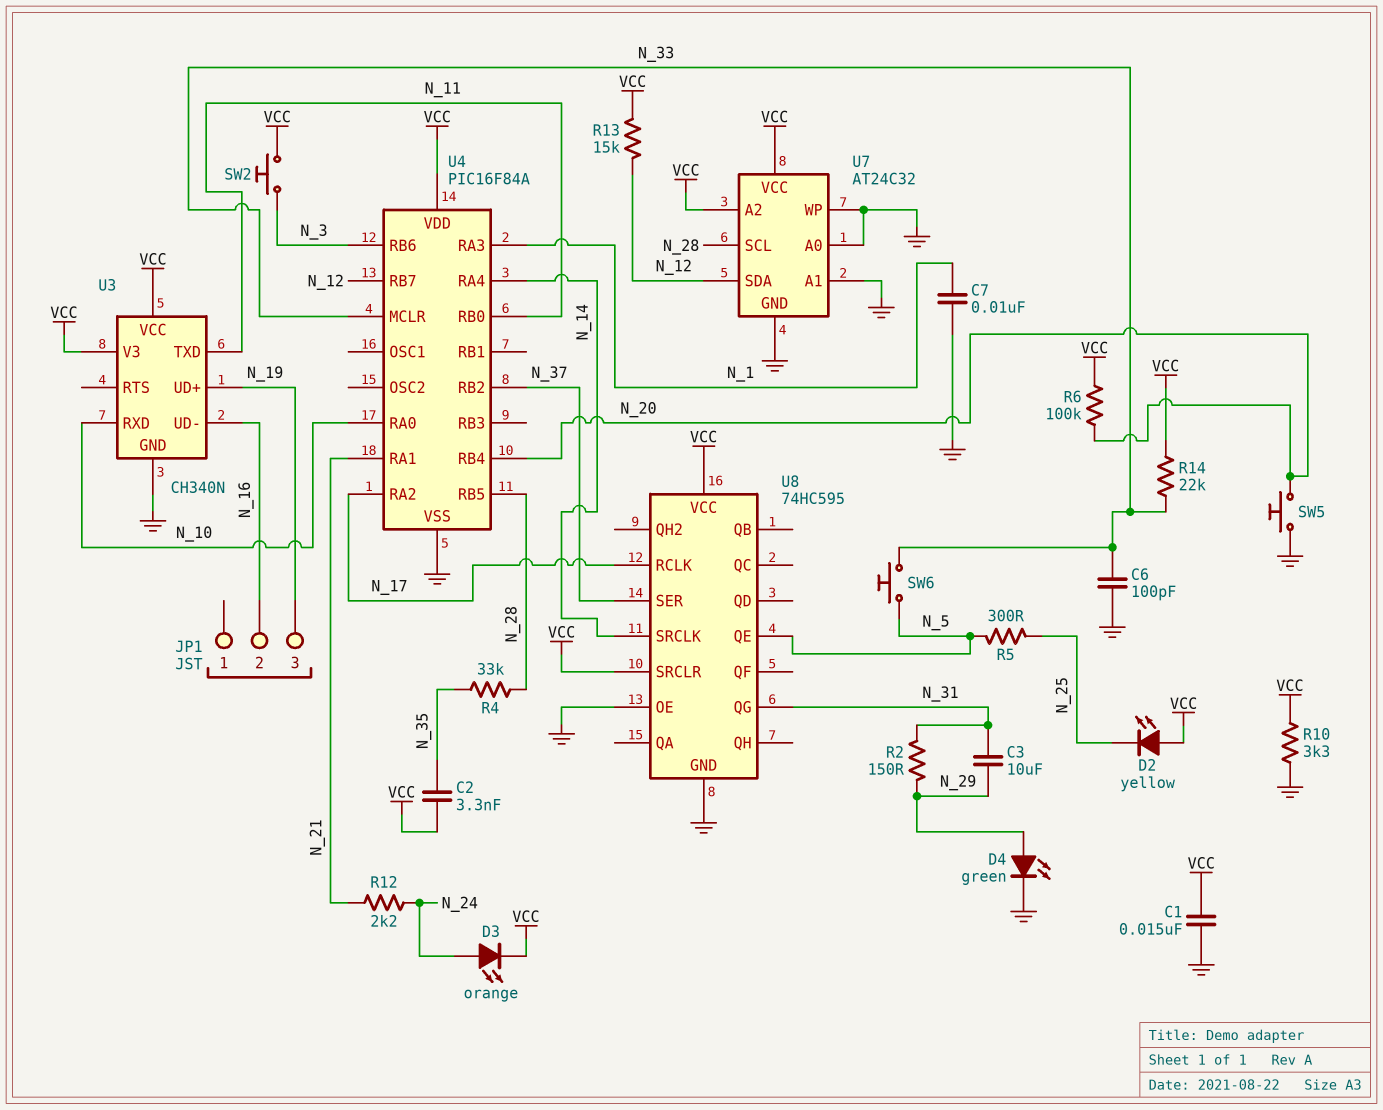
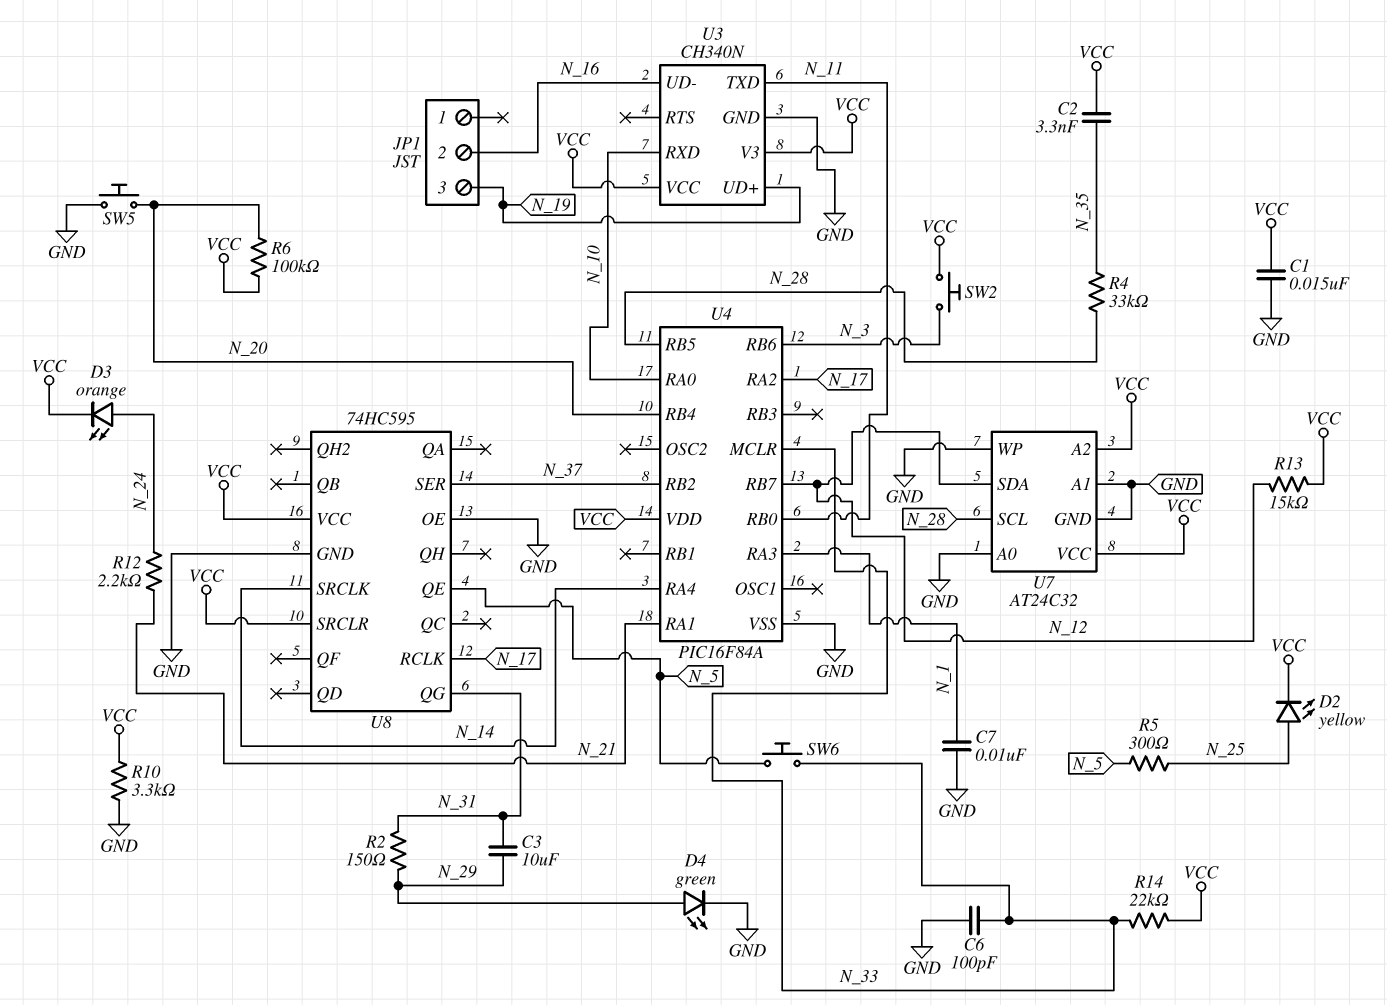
D2: LED yellow (A VCC, K N_25) -> LED yellow (A N_25, K VCC)

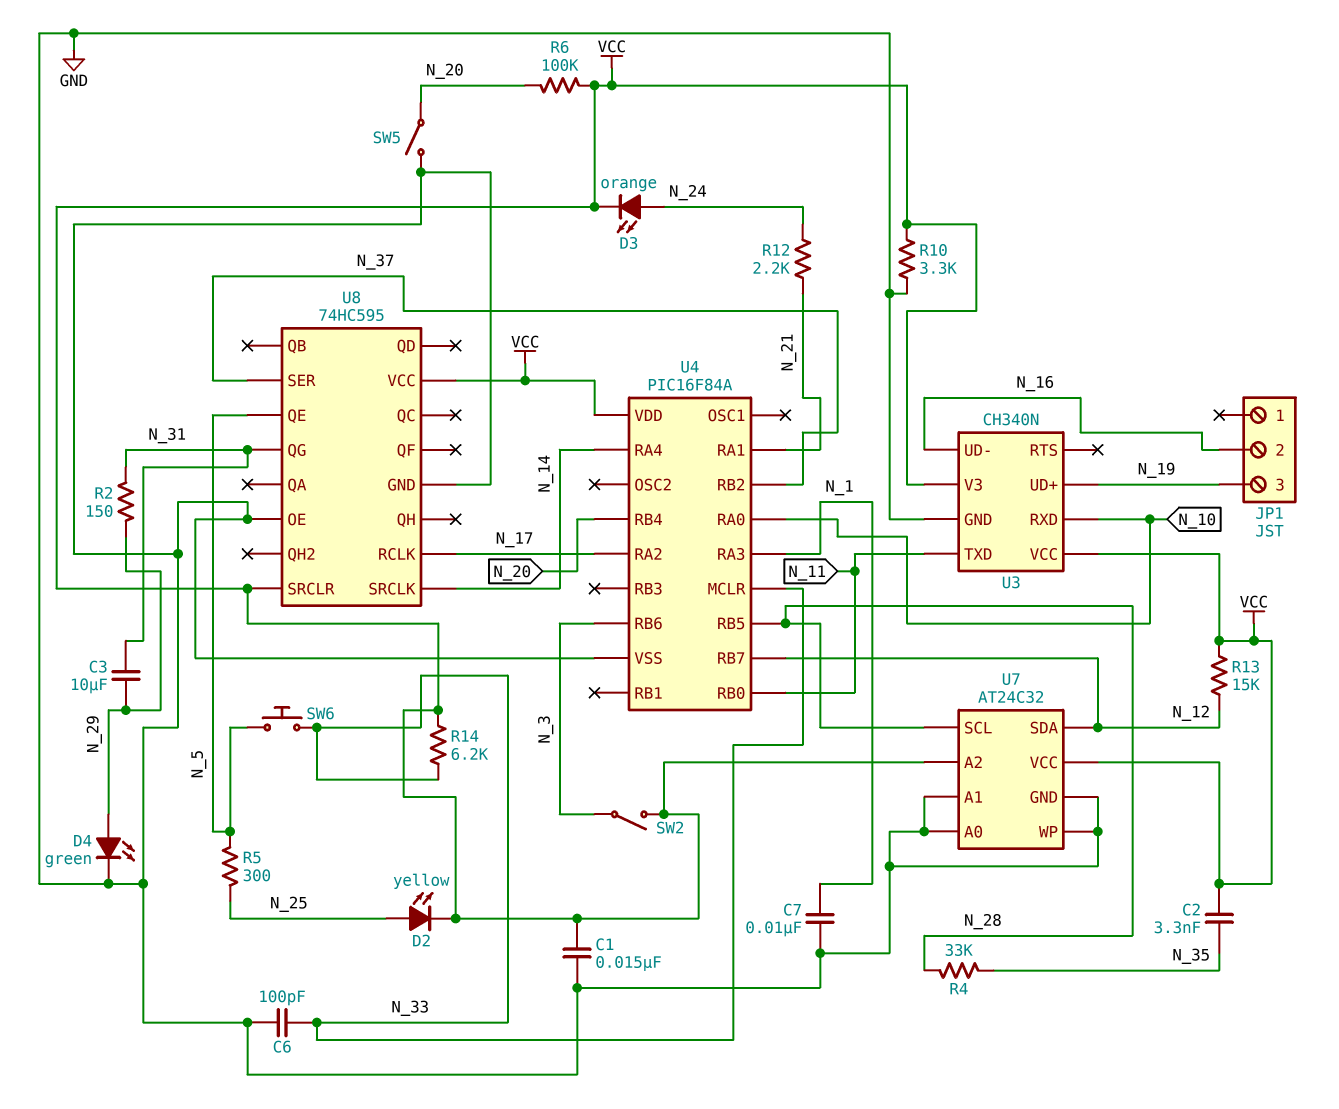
R14: 22k (N_33, VCC) -> 6.2k (N_33, VCC)
SW2: button (N_3, VCC) -> switch (N_3, VCC)
SW5: button (GND, N_20) -> switch (GND, N_20)

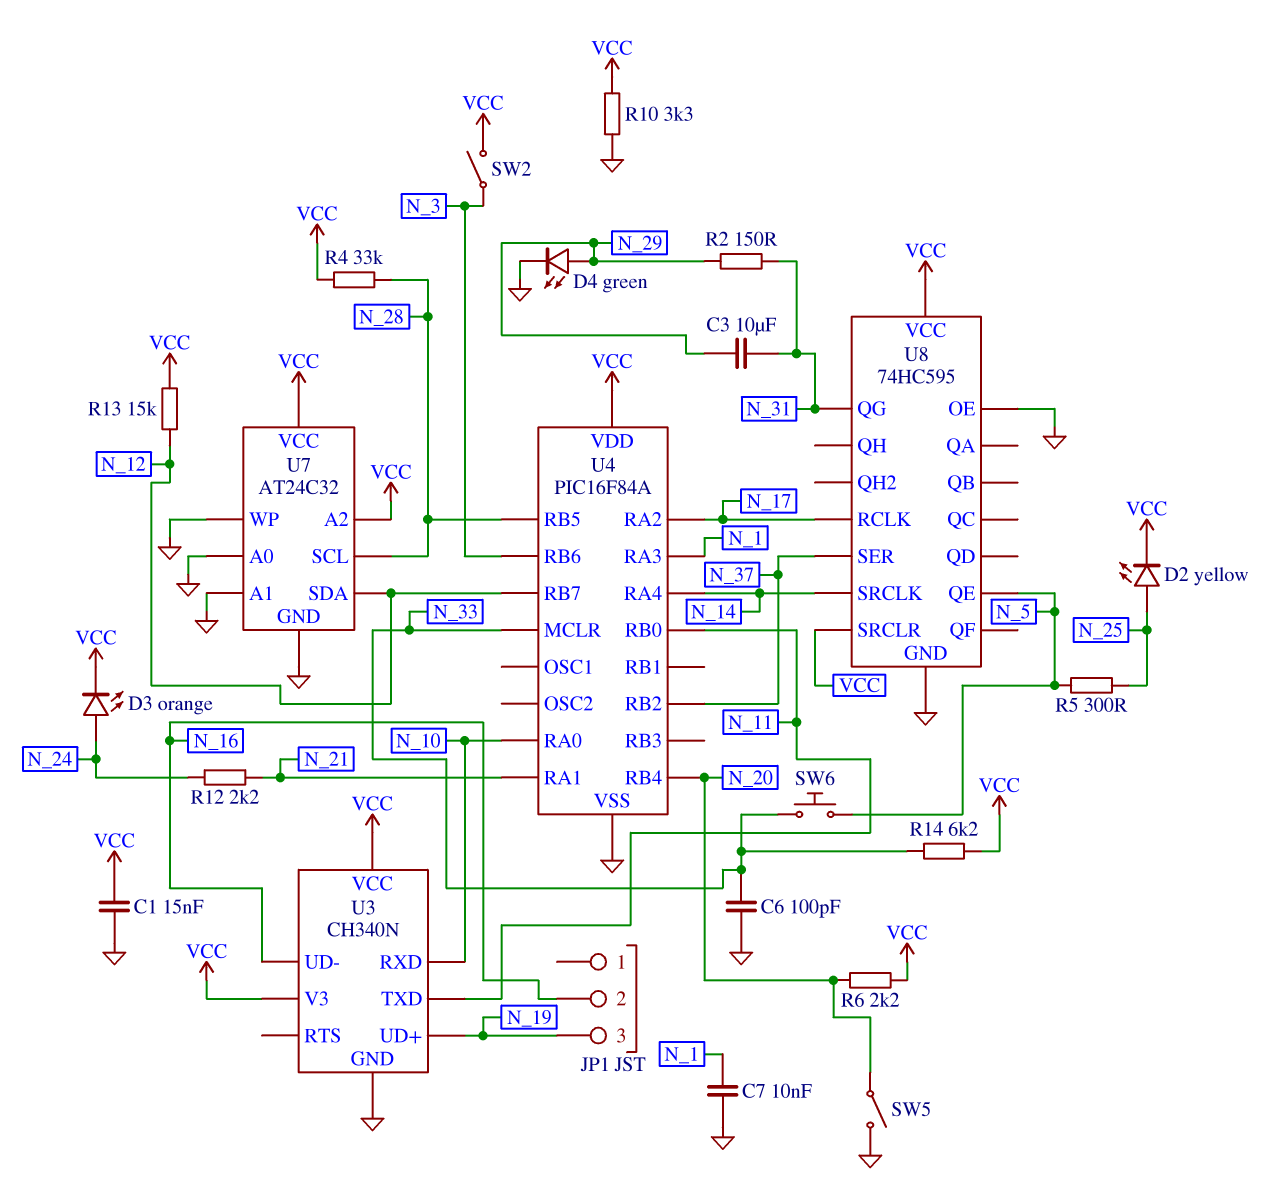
C2: 3.3nF (N_35, VCC) -> none
R4: 33k (N_28, N_35) -> 33k (N_28, VCC)
R6: 100k (N_20, VCC) -> 2.2k (N_20, VCC)

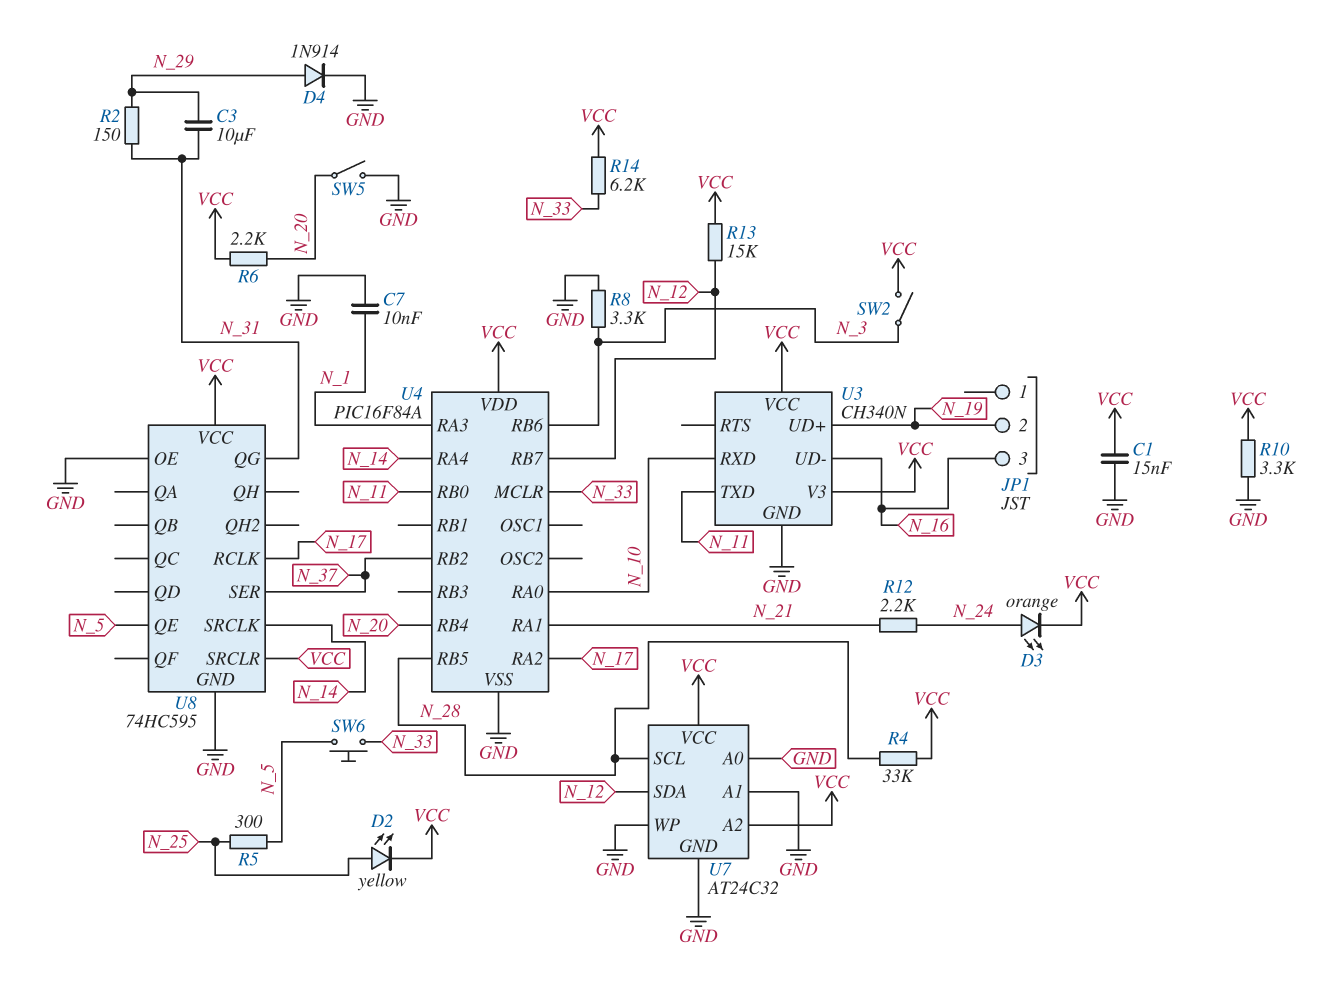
C6: 100pF (GND, N_33) -> none
D4: LED green (A N_29, K GND) -> diode 1N914 (A N_29, K GND)
JP1 pin 2: N_16 -> N_19
JP1 pin 3: N_19 -> N_16
R8: none -> 3.3k (GND, N_3)

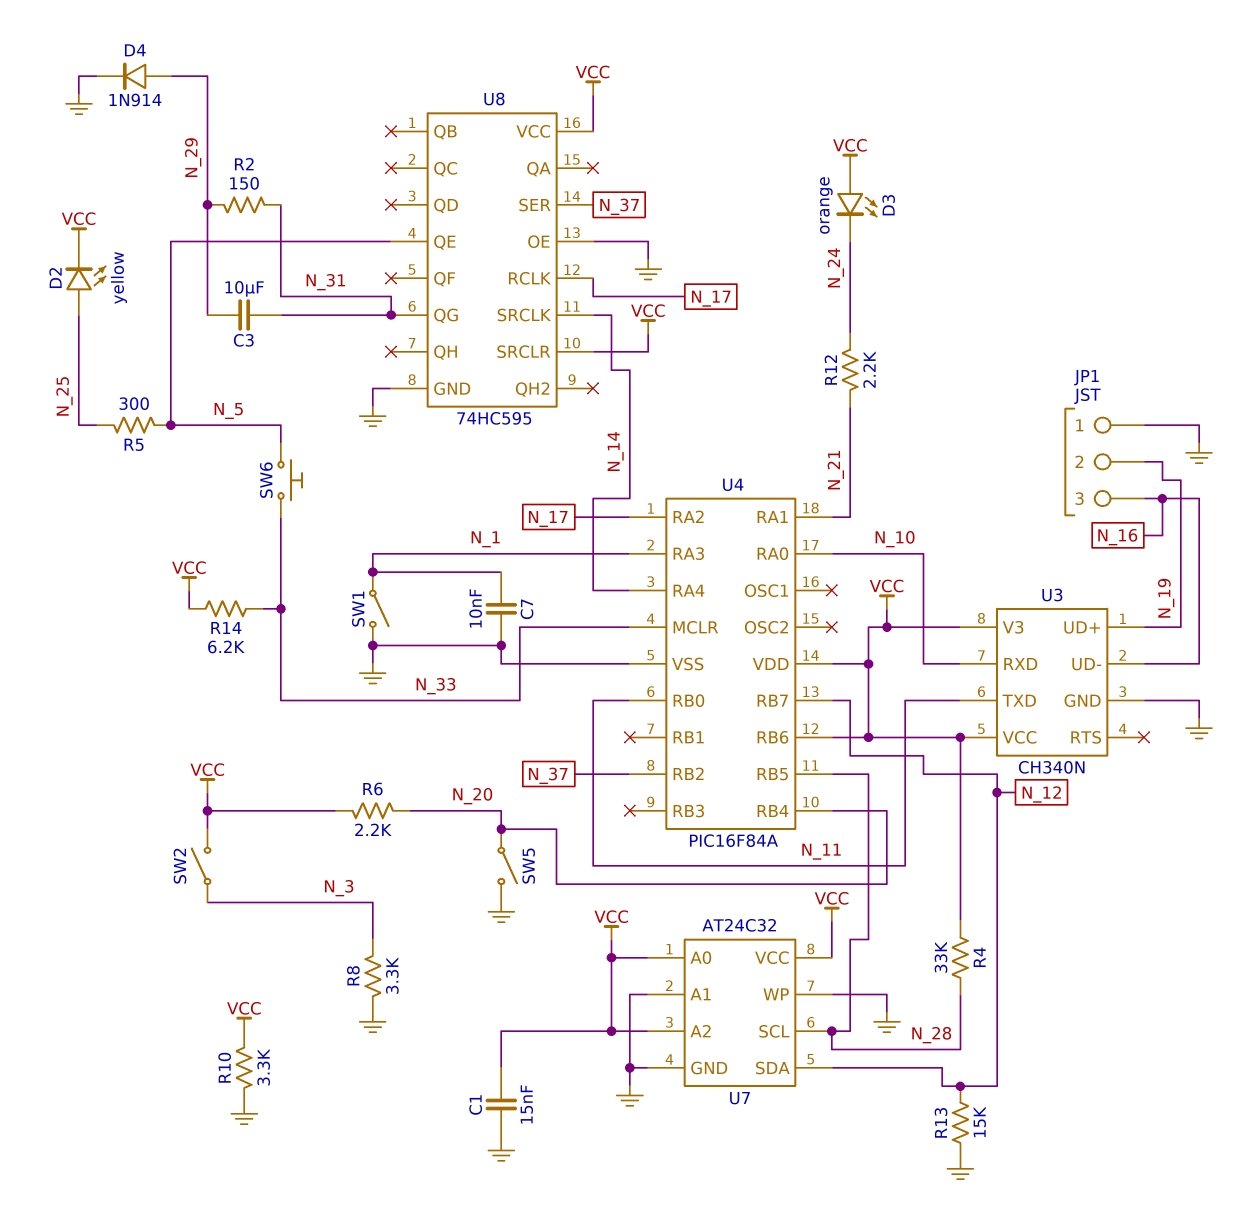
D3: LED orange (A N_24, K VCC) -> LED orange (A VCC, K N_24)
JP1 pin 1: none -> GND
R13: 15k (N_12, VCC) -> 15k (GND, N_12)
SW1: none -> switch (GND, N_1)
U4 pin RB6: N_3 -> VCC
U7 pin A0: GND -> VCC

